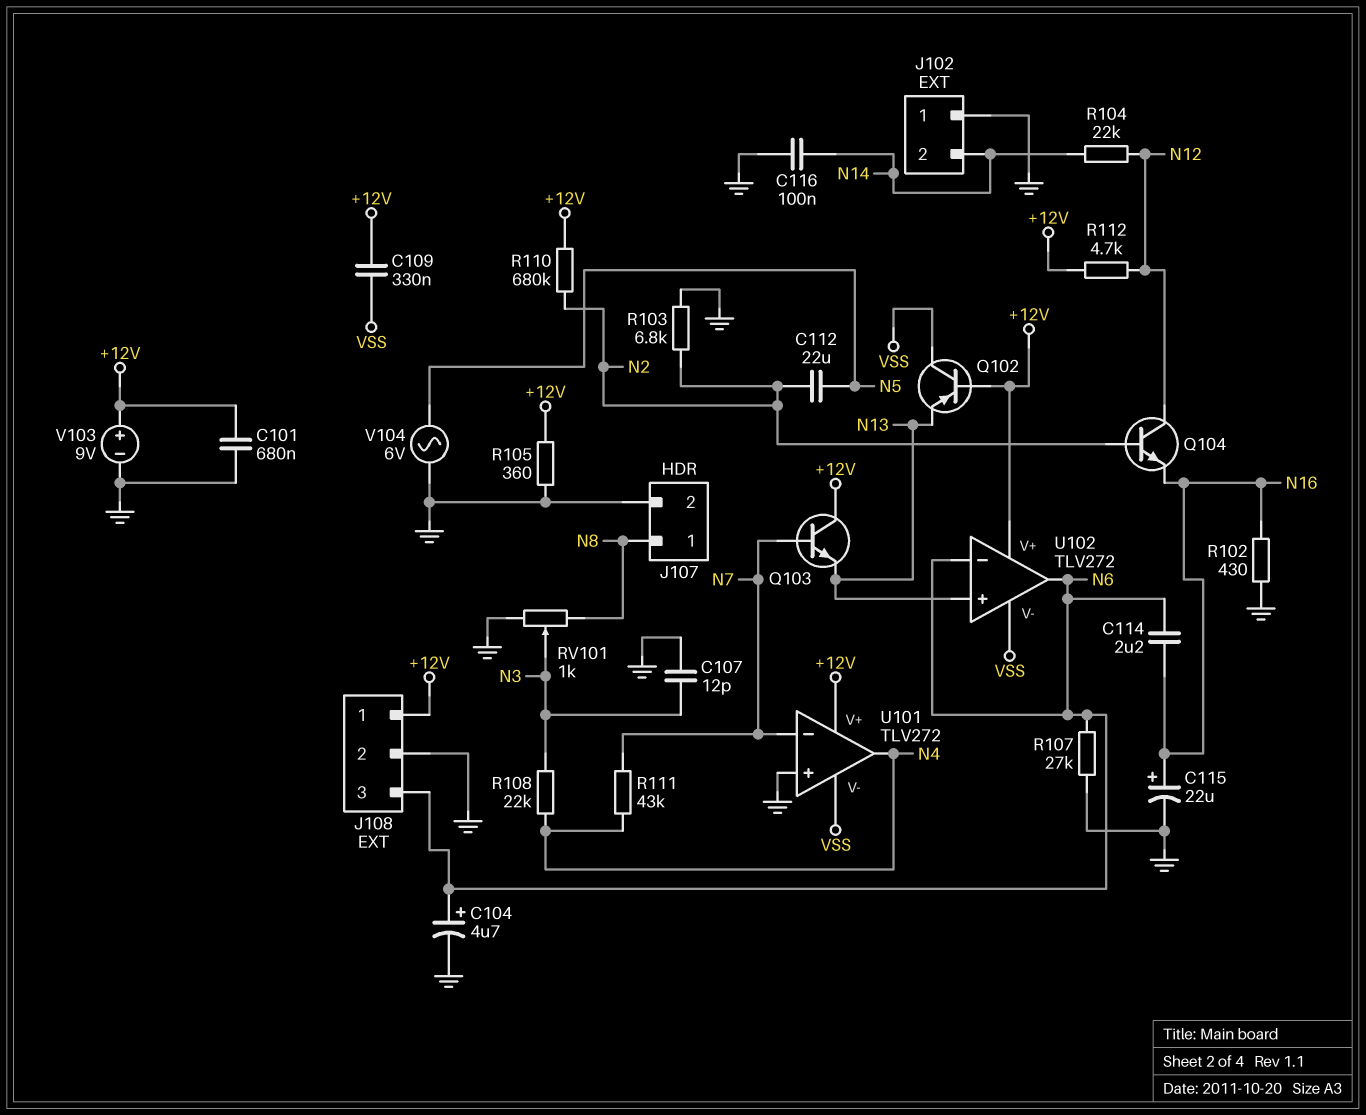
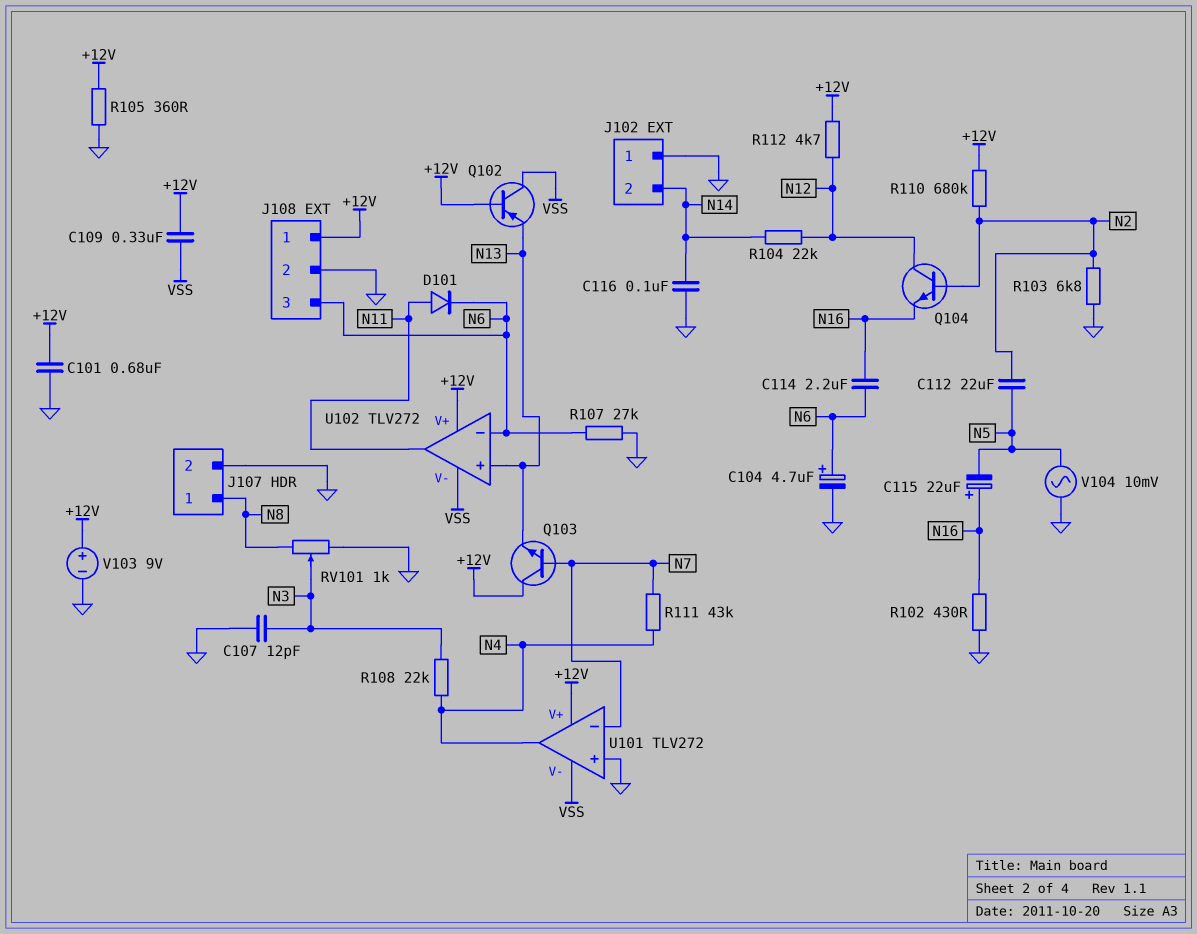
C115: 22uF (plus N16, minus GND) -> 22uF (plus N16, minus N5)
D101: none -> diode (A N11, K N6)
U102 pin out: N6 -> N11
V104: AC 6V (GND, N5) -> AC 10mV (GND, N5)

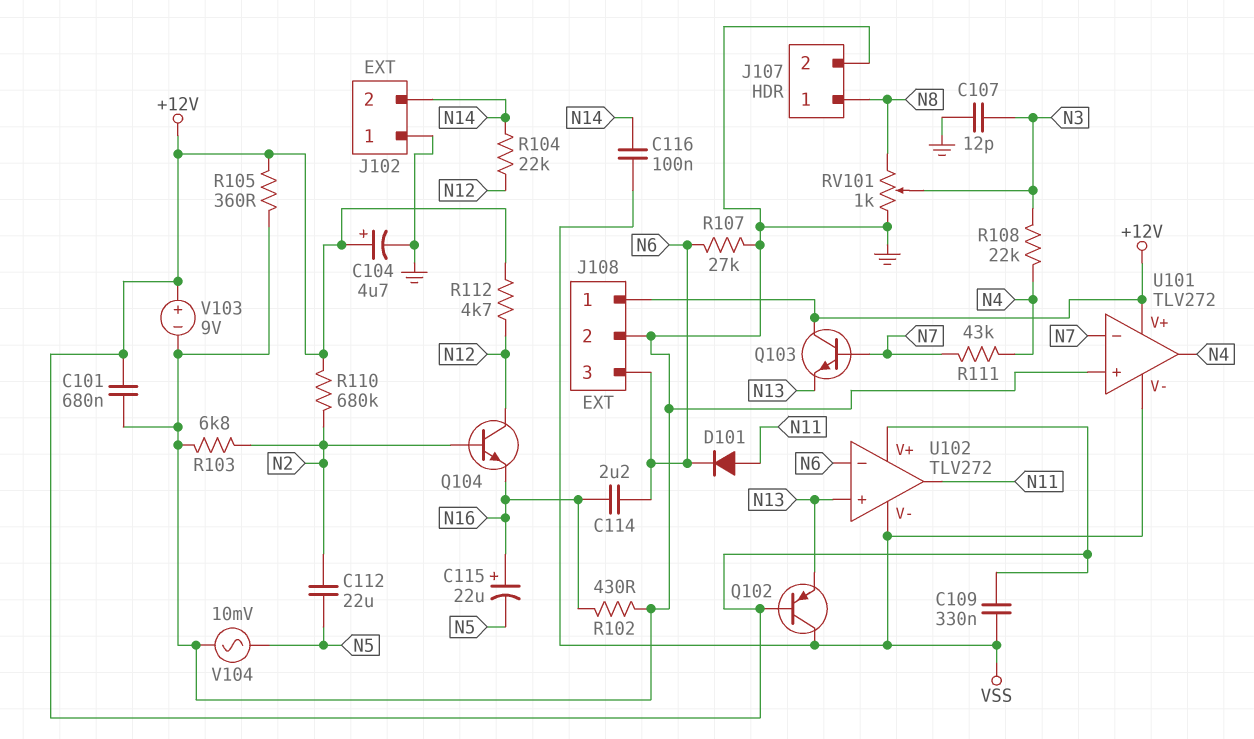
C104: 4.7uF (plus N6, minus GND) -> 4.7uF (plus +12V, minus GND)
C116: 100nF (GND, N14) -> 100nF (N14, VSS)

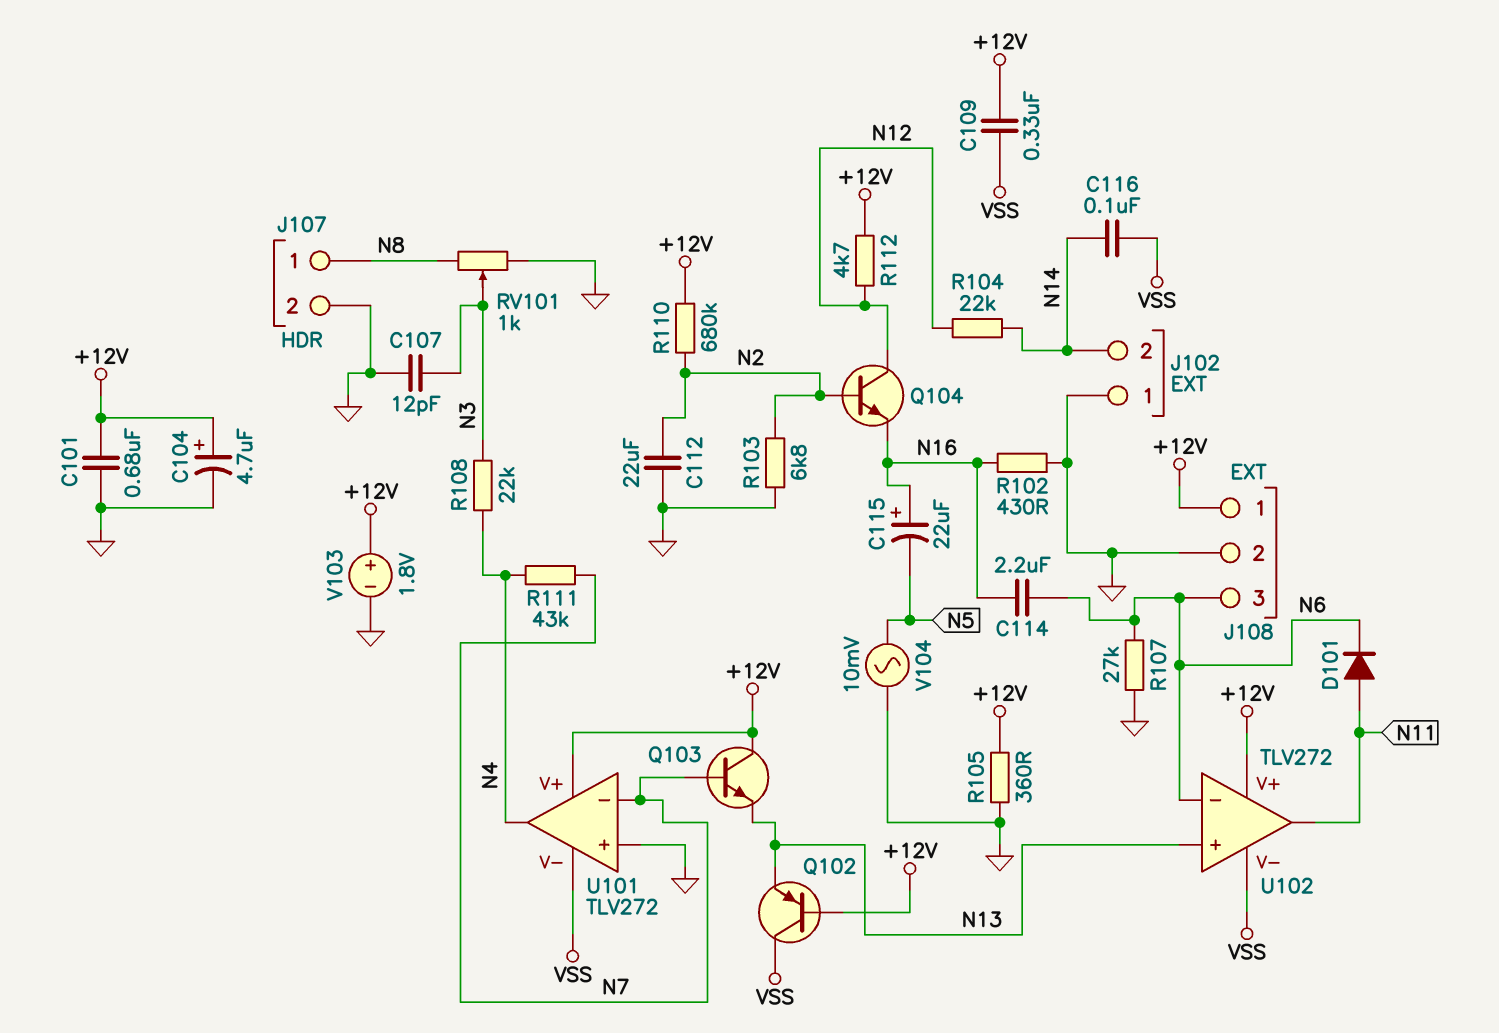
C112: 22uF (N2, N5) -> 22uF (GND, N2)
V103: 9V (plus +12V, minus GND) -> 1.8V (plus +12V, minus GND)

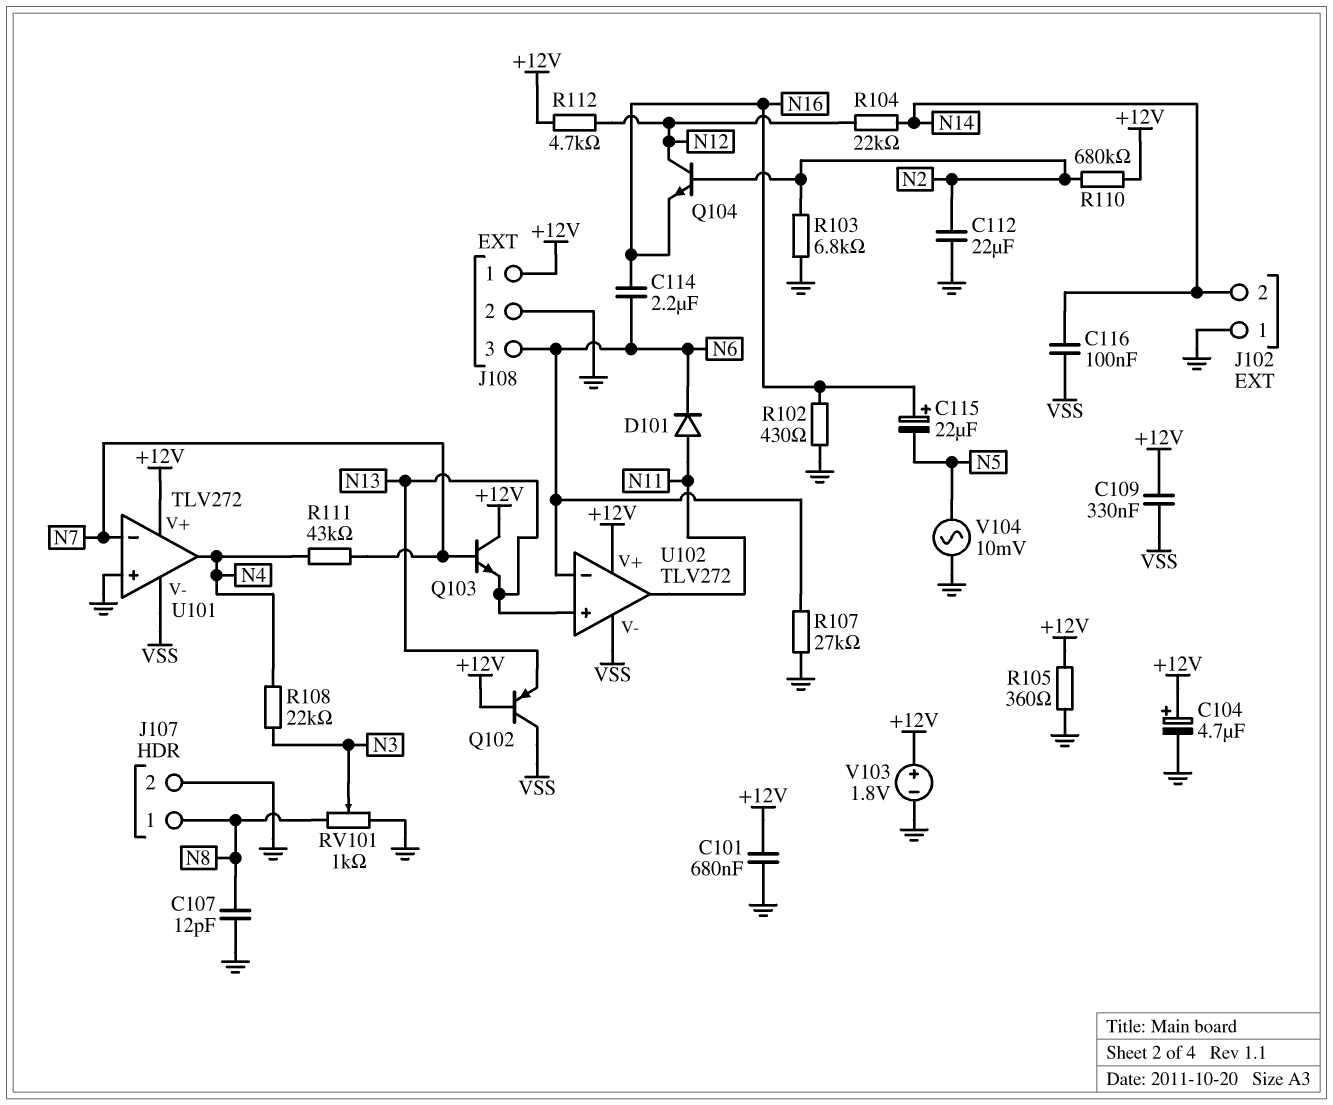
C107: 12pF (GND, N3) -> 12pF (GND, N8)

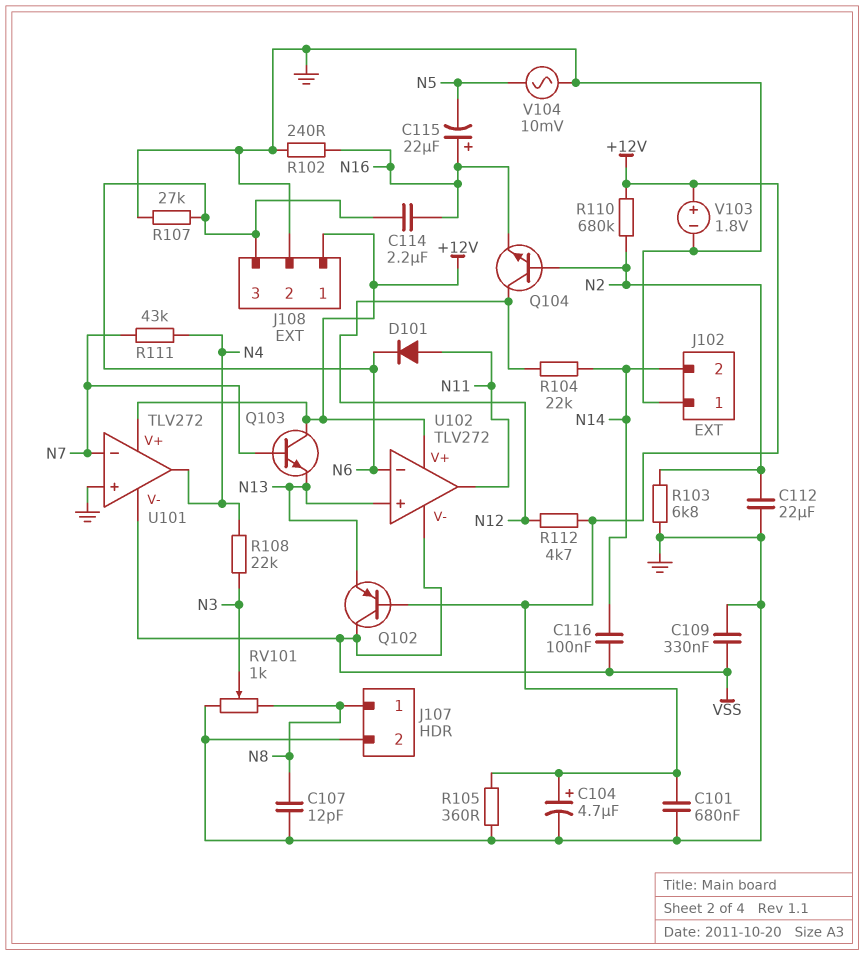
C109: 330nF (+12V, VSS) -> 330nF (GND, VSS)
R102: 430 (GND, N16) -> 240 (GND, N16)

